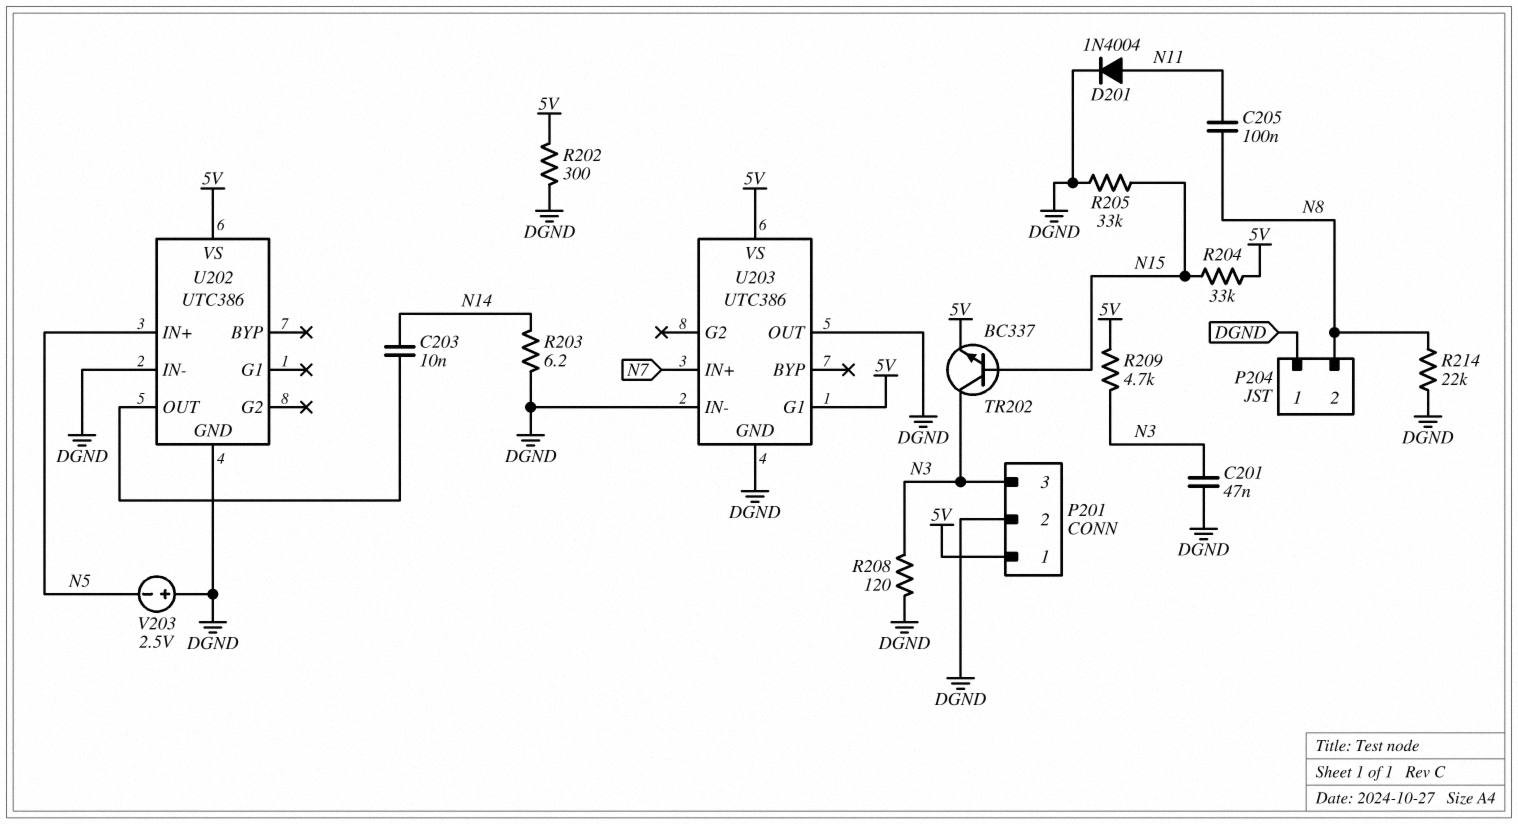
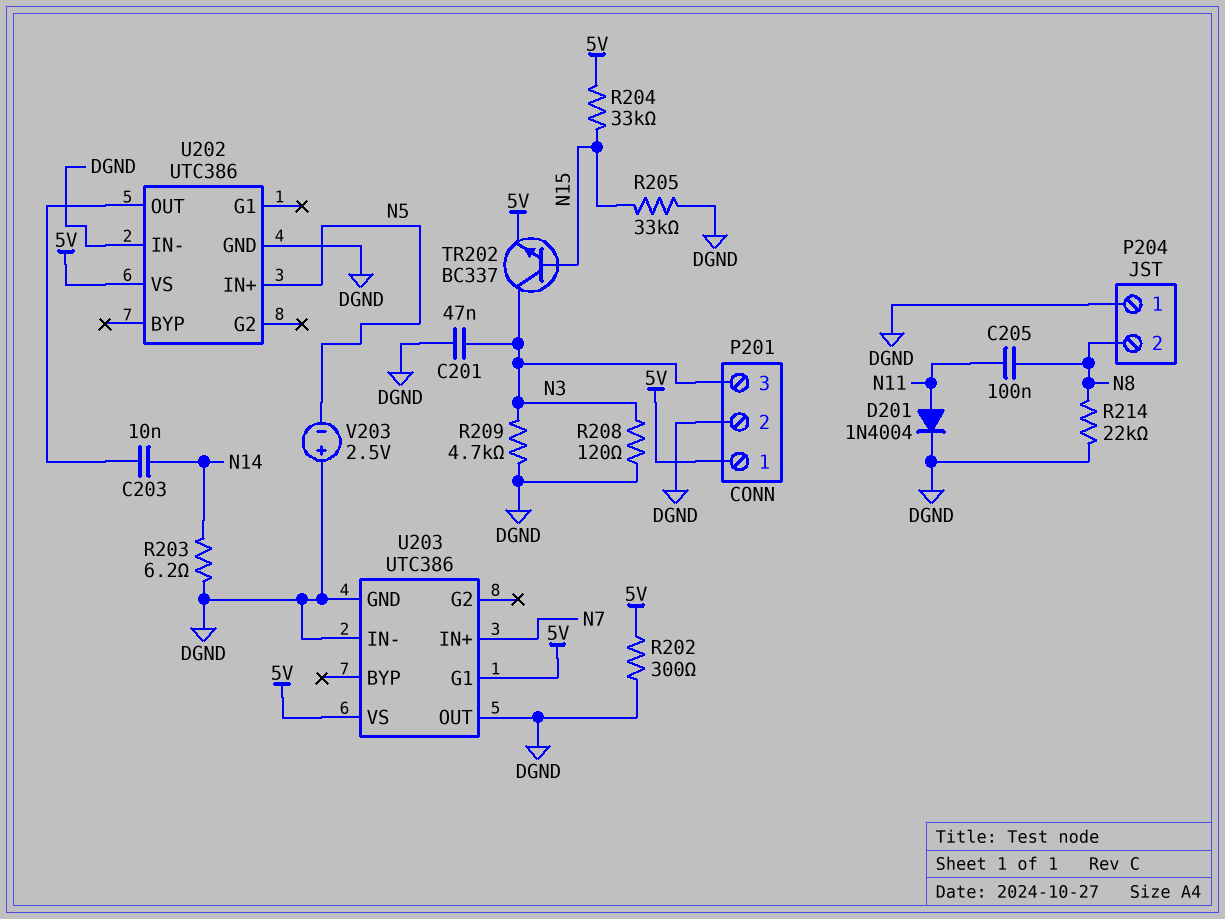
R209: 4.7k (5V, N3) -> 4.7k (DGND, N3)

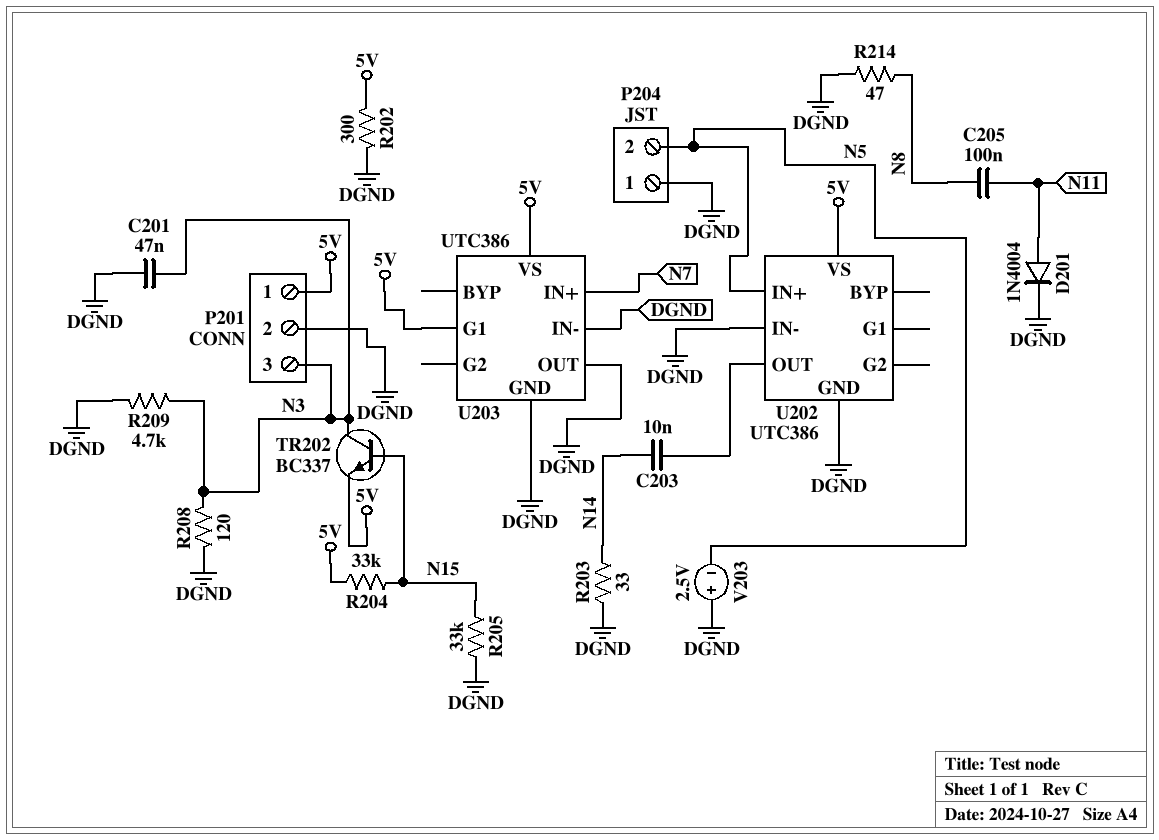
P204 pin 2: N8 -> N5
R203: 6.2 (DGND, N14) -> 33 (DGND, N14)
R214: 22k (DGND, N8) -> 47 (DGND, N8)

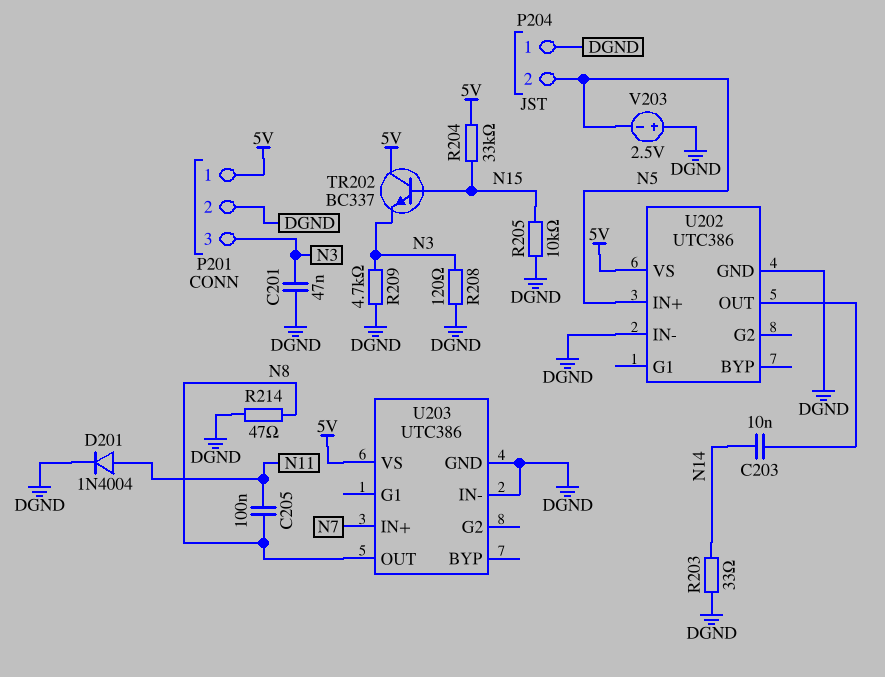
R202: 300 (5V, DGND) -> none
R205: 33k (DGND, N15) -> 10k (DGND, N15)
TR202: NPN BC337 (B N15, C N3, E 5V) -> NPN BC337 (B N15, C 5V, E N3)
U203 pin G1: 5V -> none
U203 pin OUT: DGND -> N8

